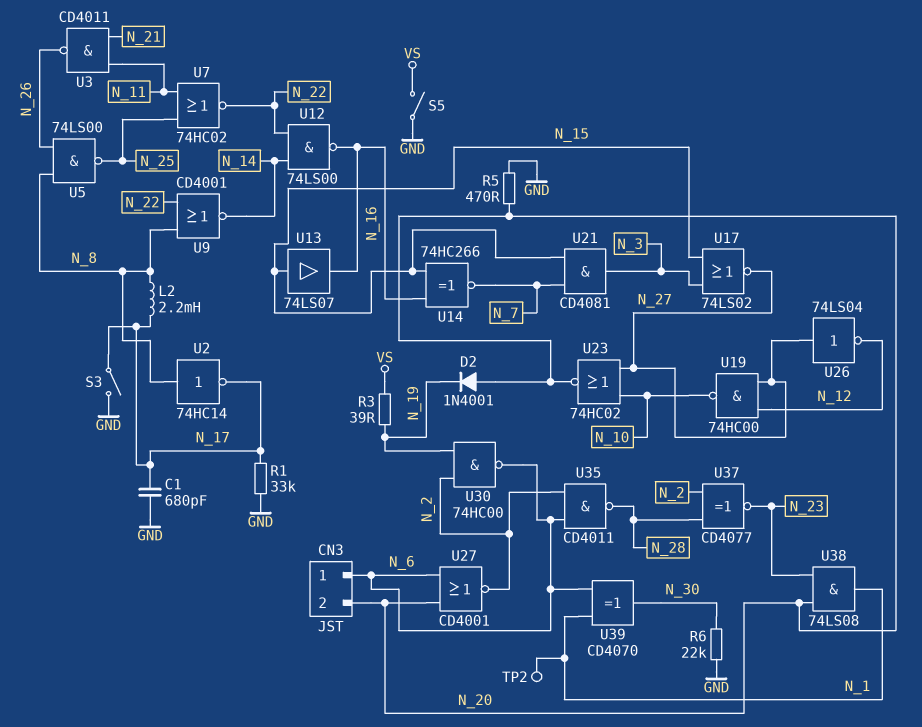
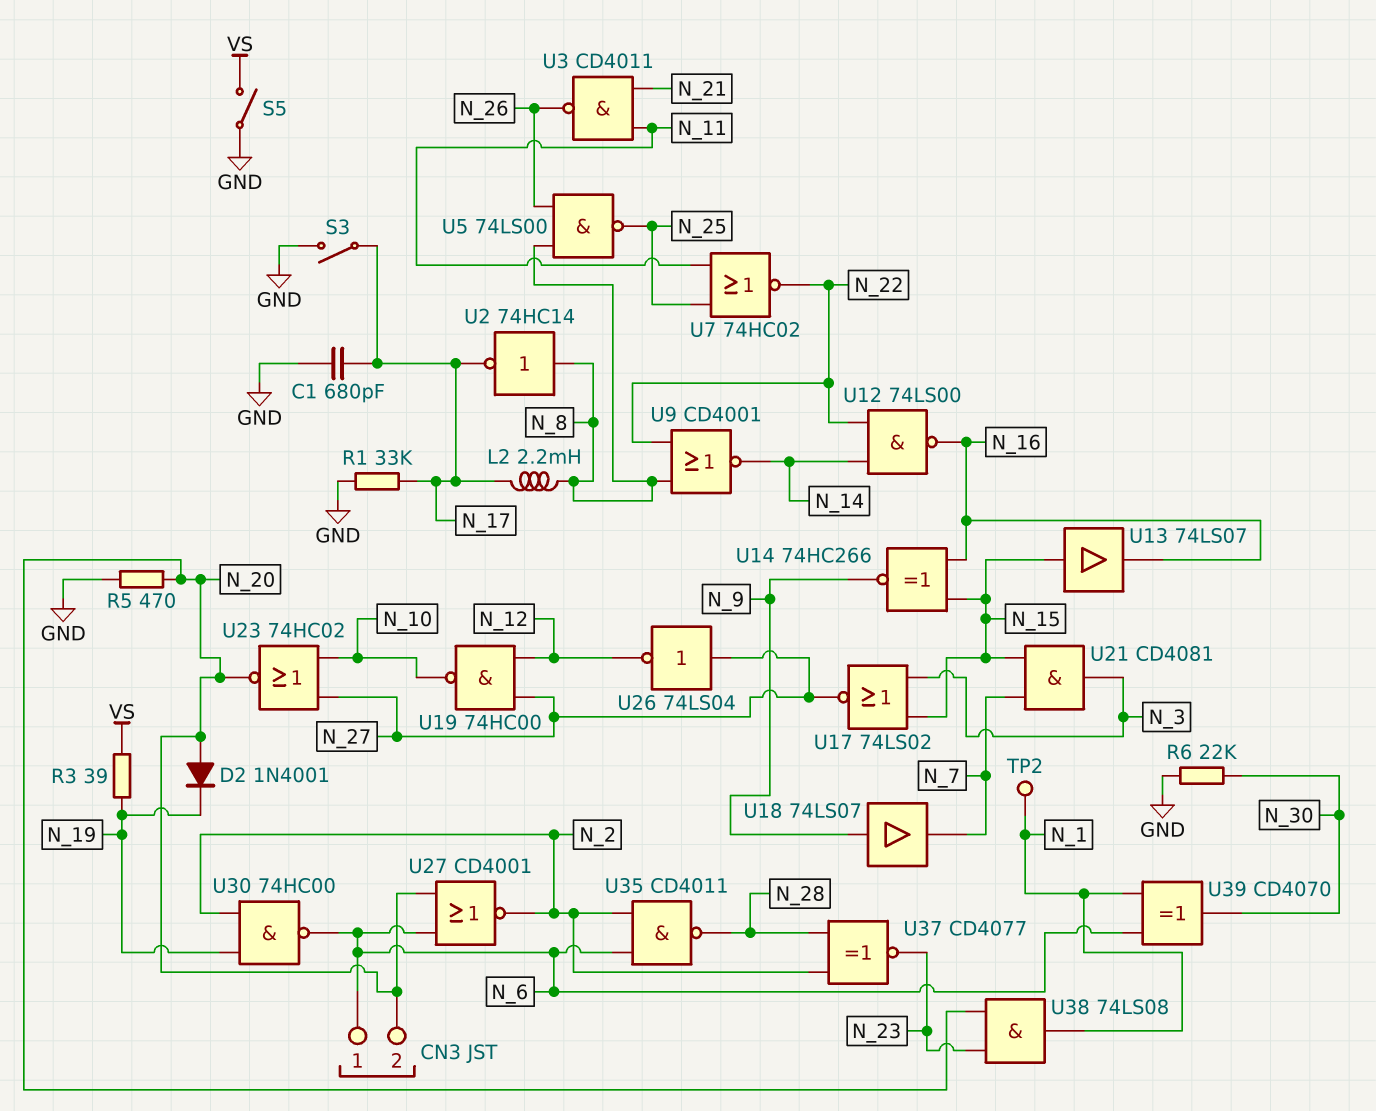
U14: XNOR 74HC266 (in N_15, in N_16, out N_7) -> XNOR 74HC266 (in N_15, in N_16, out N_9)
U18: none -> buffer 74LS07 (in N_9, out N_7)

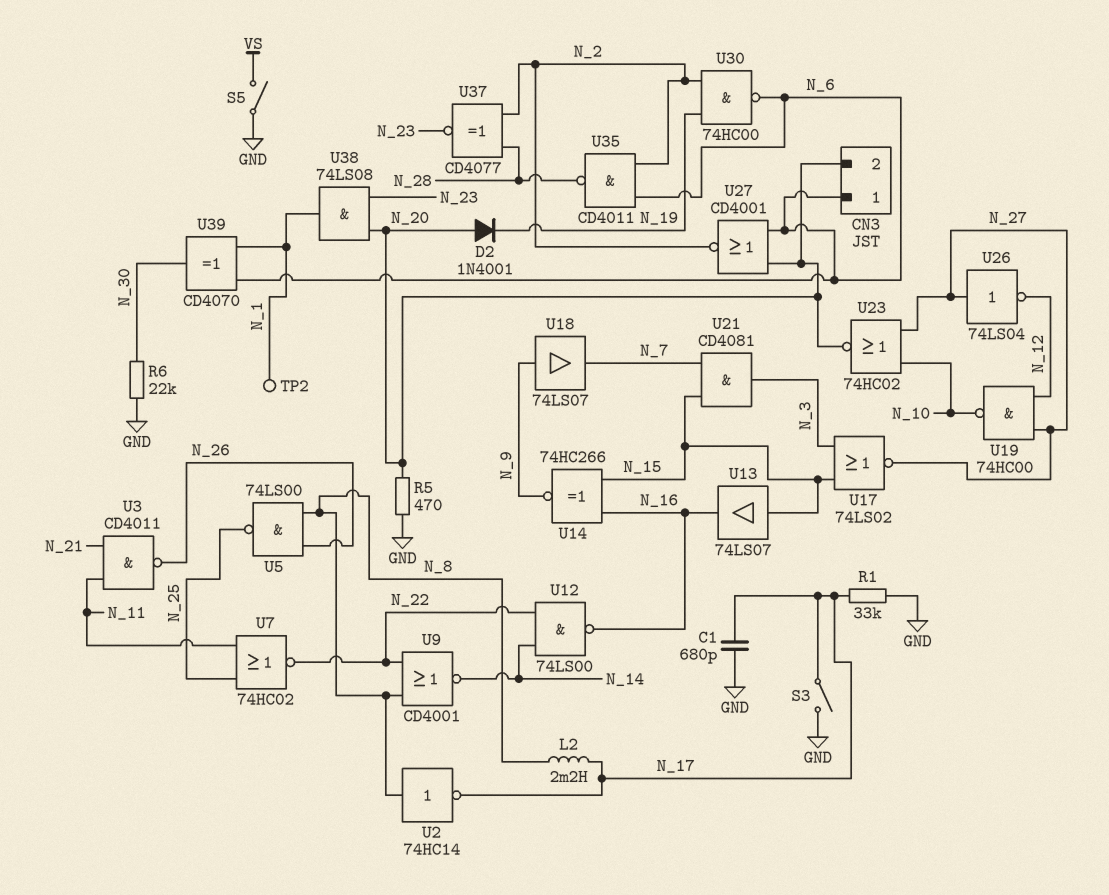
R3: 39 (N_19, VS) -> none

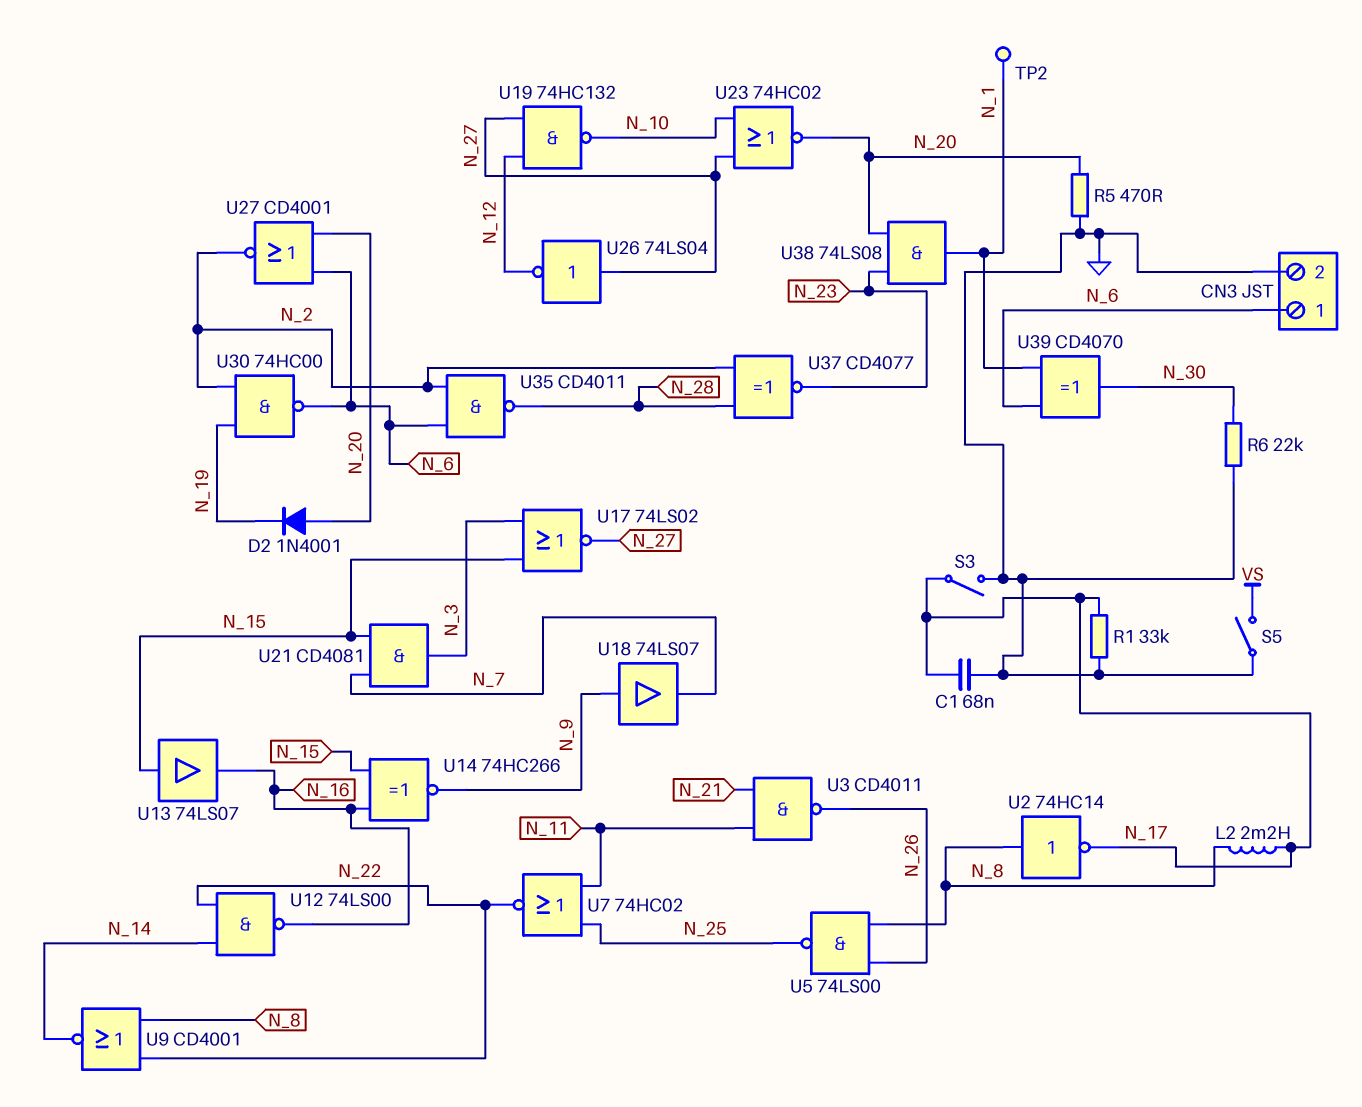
C1: 680pF (GND, N_17) -> 68nF (GND, N_17)
CN3 pin 2: N_20 -> GND
U19: NAND 74HC00 (in N_12, in N_27, out N_10) -> NAND 74HC132 (in N_12, in N_27, out N_10)

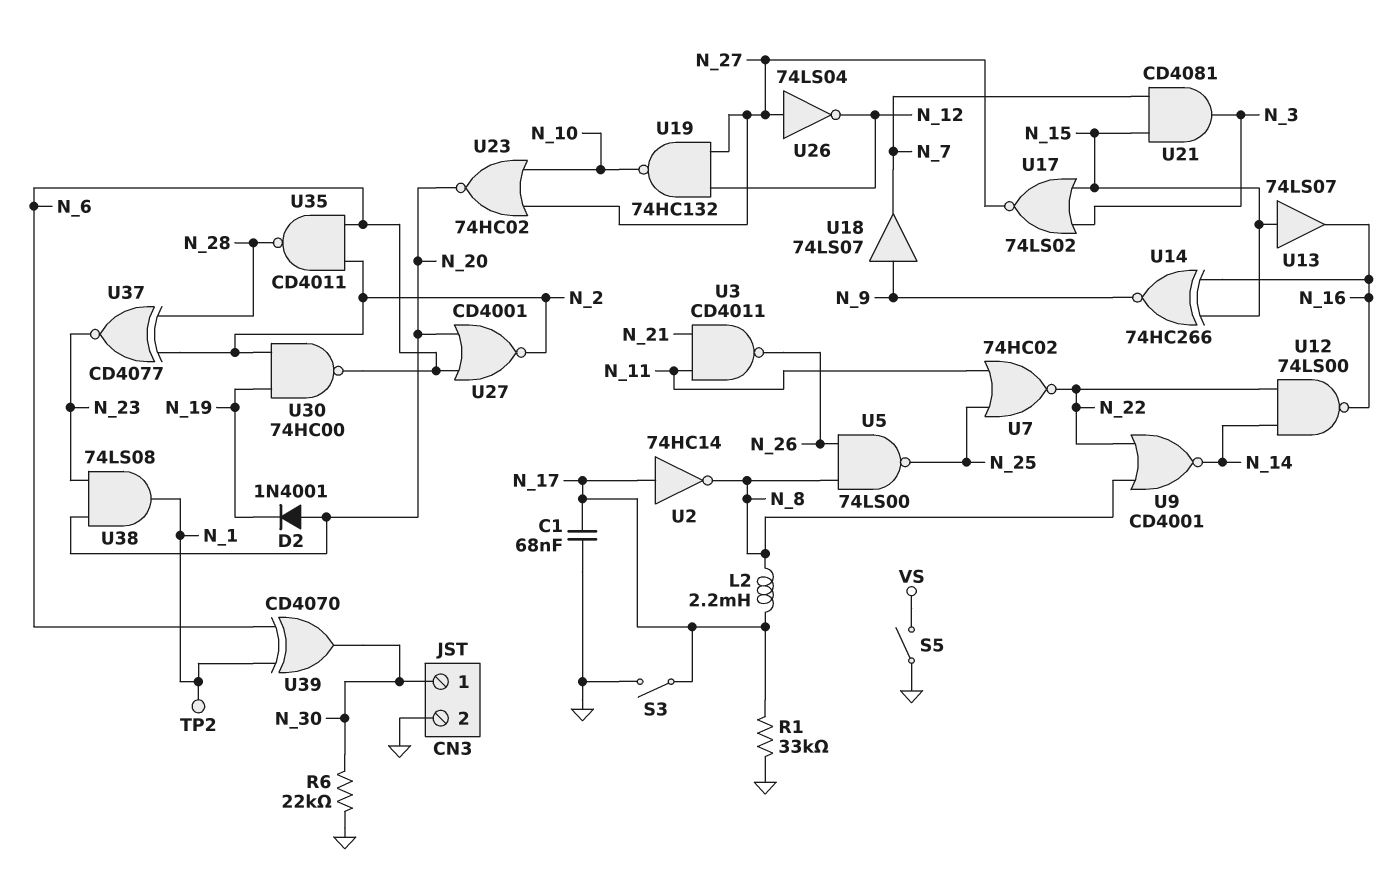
CN3 pin 1: N_6 -> N_30
R5: 470 (GND, N_20) -> none
U2: NOT 74HC14 (in N_8, out N_17) -> NOT 74HC14 (in N_17, out N_8)

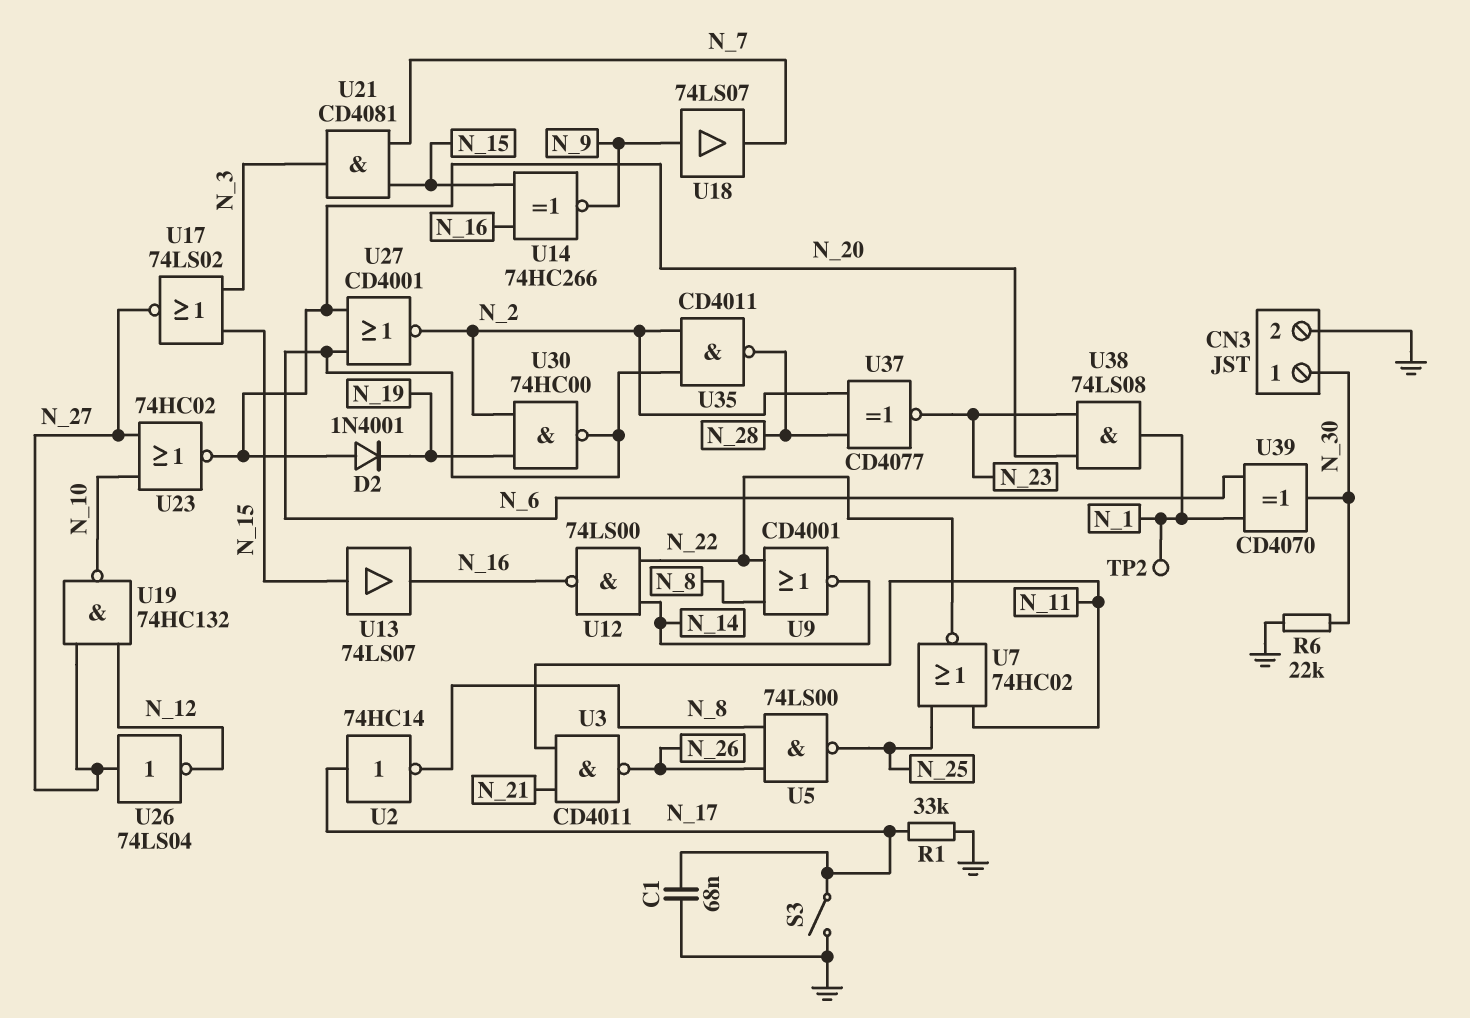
L2: 2.2mH (N_8, N_17) -> none
S5: switch (GND, VS) -> none

